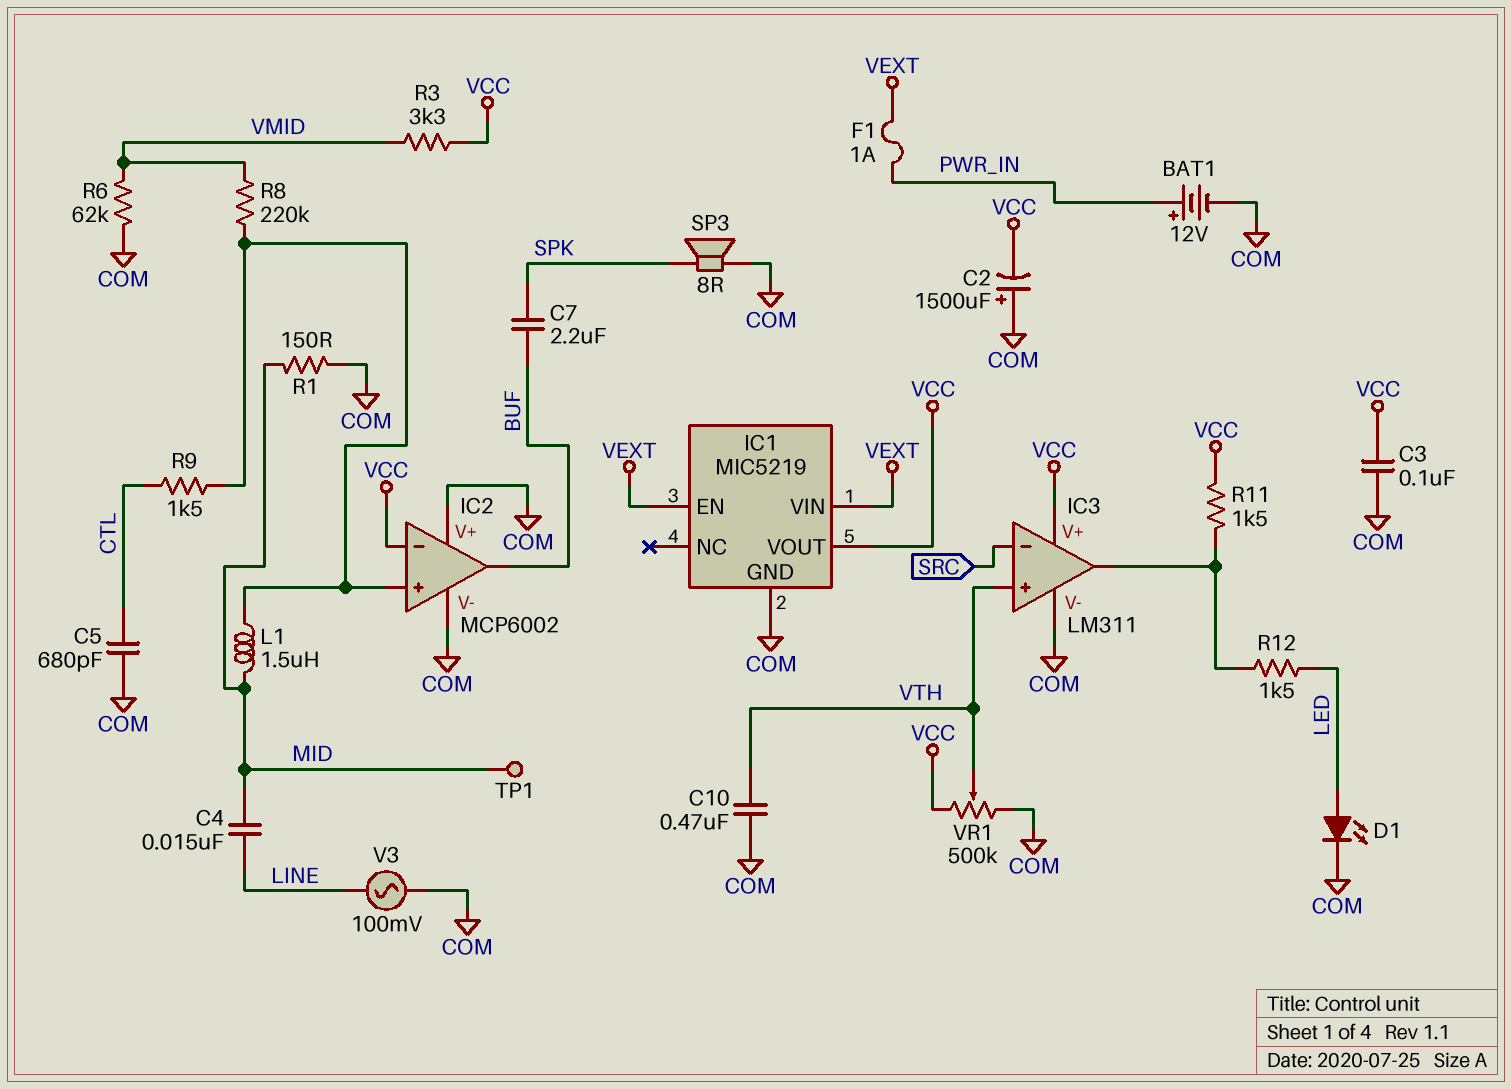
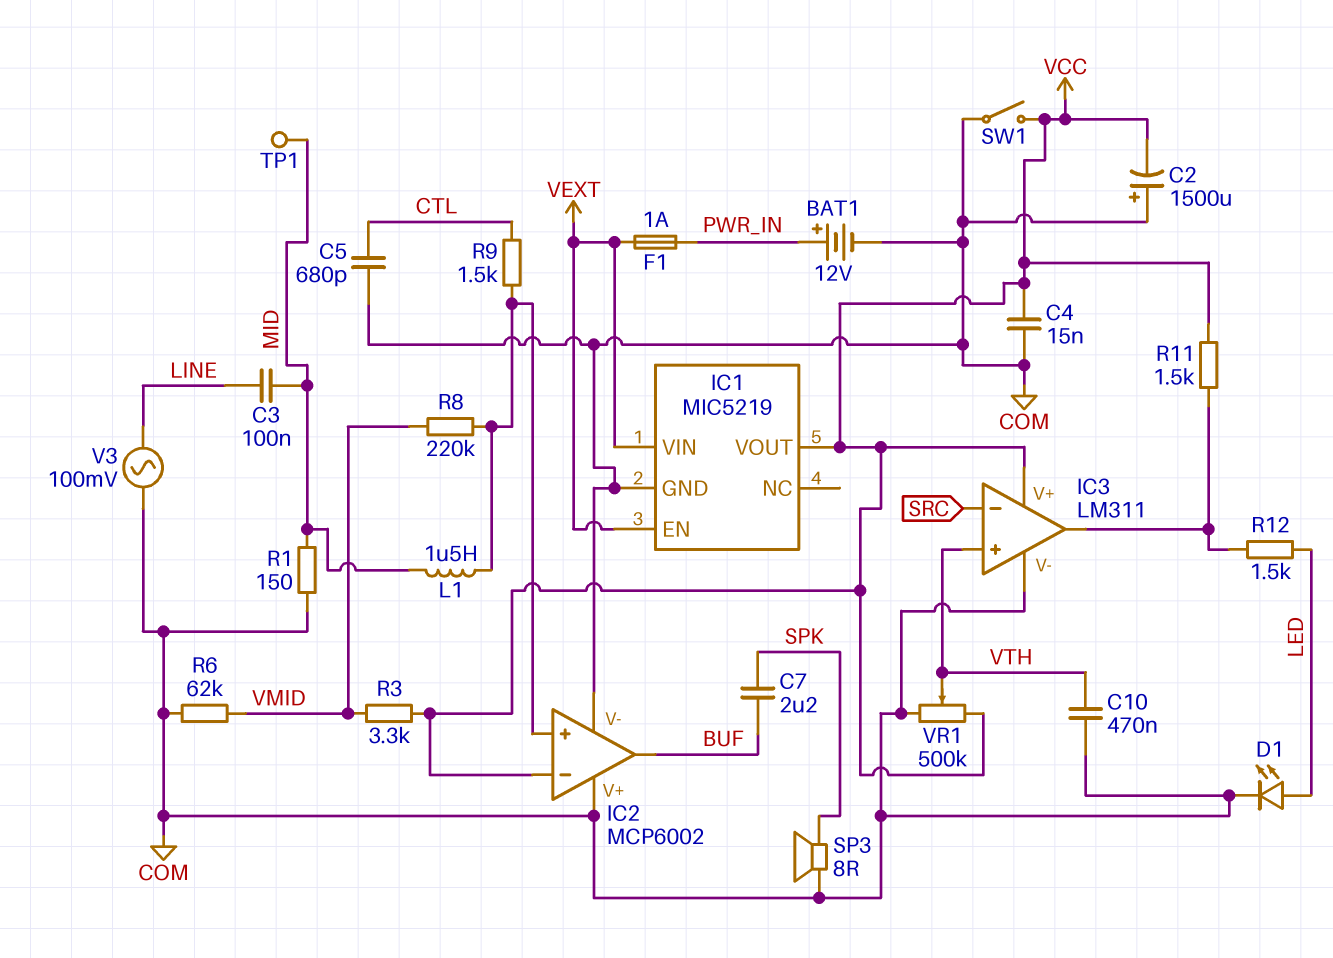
C3: 100nF (COM, VCC) -> 100nF (LINE, MID)
C4: 15nF (LINE, MID) -> 15nF (COM, VCC)
SW1: none -> switch (COM, VCC)

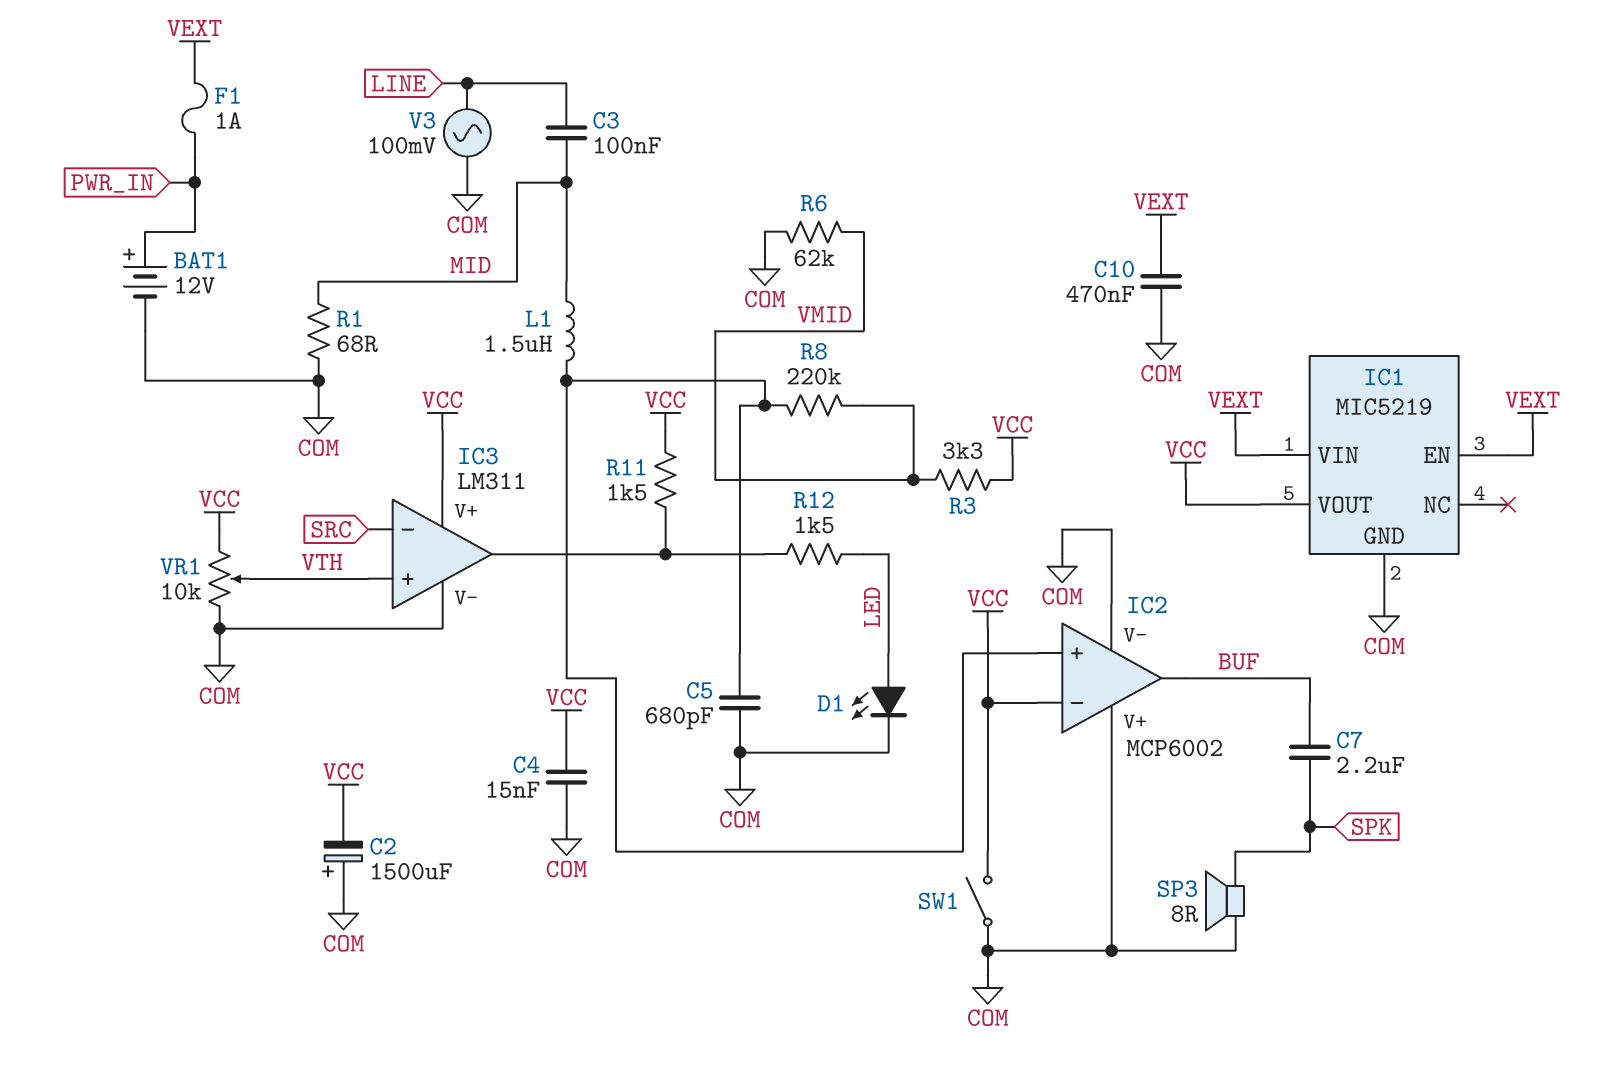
C5: 680pF (COM, CTL) -> 680pF (COM, IC2/in+)
C10: 470nF (COM, VTH) -> 470nF (COM, VEXT)
R1: 150 (COM, MID) -> 68 (COM, MID)
R9: 1.5k (CTL, IC2/in+) -> none
TP1: test point (MID) -> none
VR1: 500k (COM, VCC, wiper VTH) -> 10k (COM, VCC, wiper VTH)

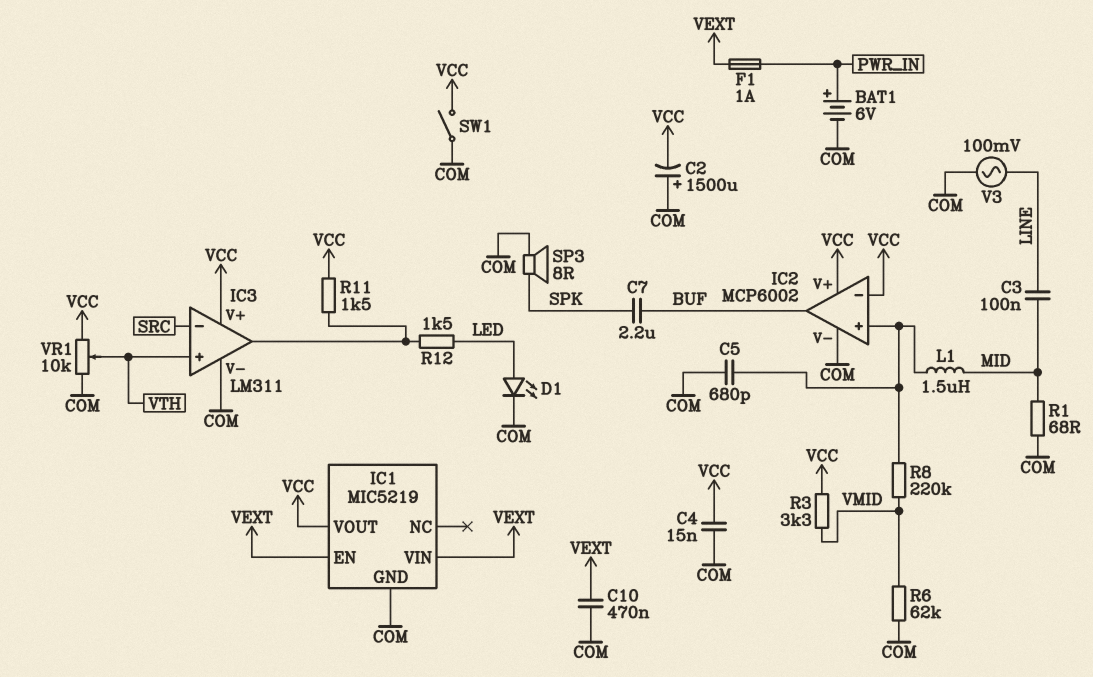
BAT1: 12V (plus PWR_IN, minus COM) -> 6V (plus PWR_IN, minus COM)
IC2 pin V+: COM -> VCC

